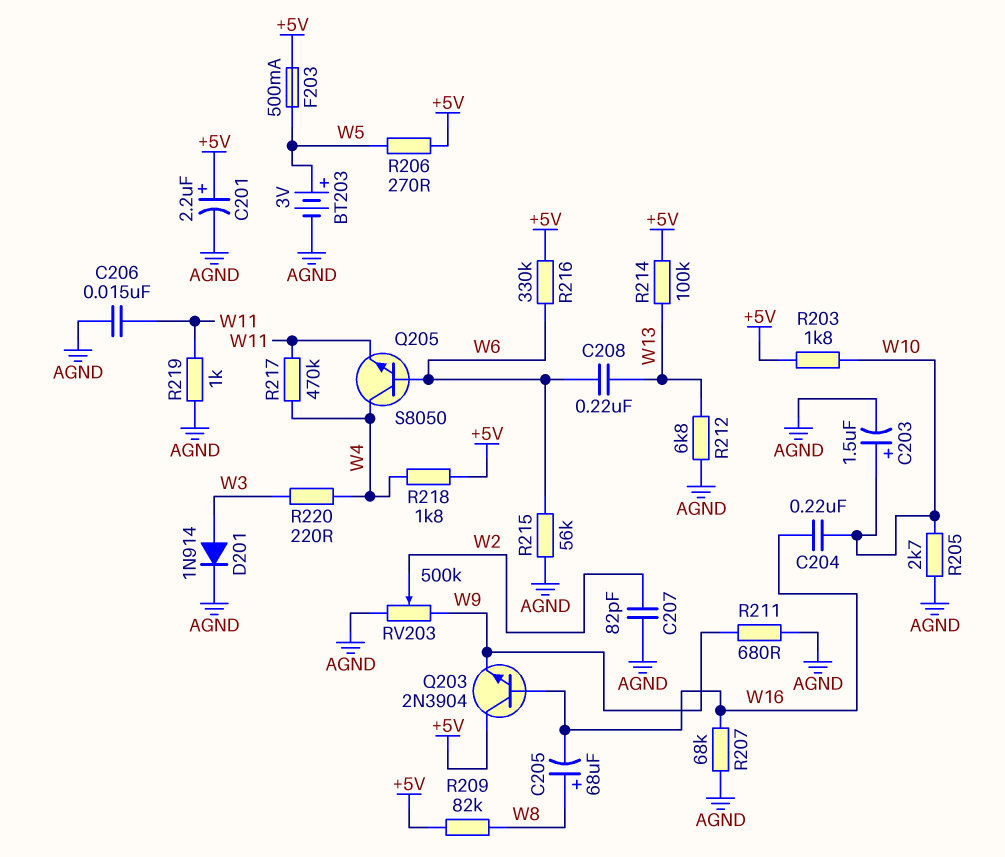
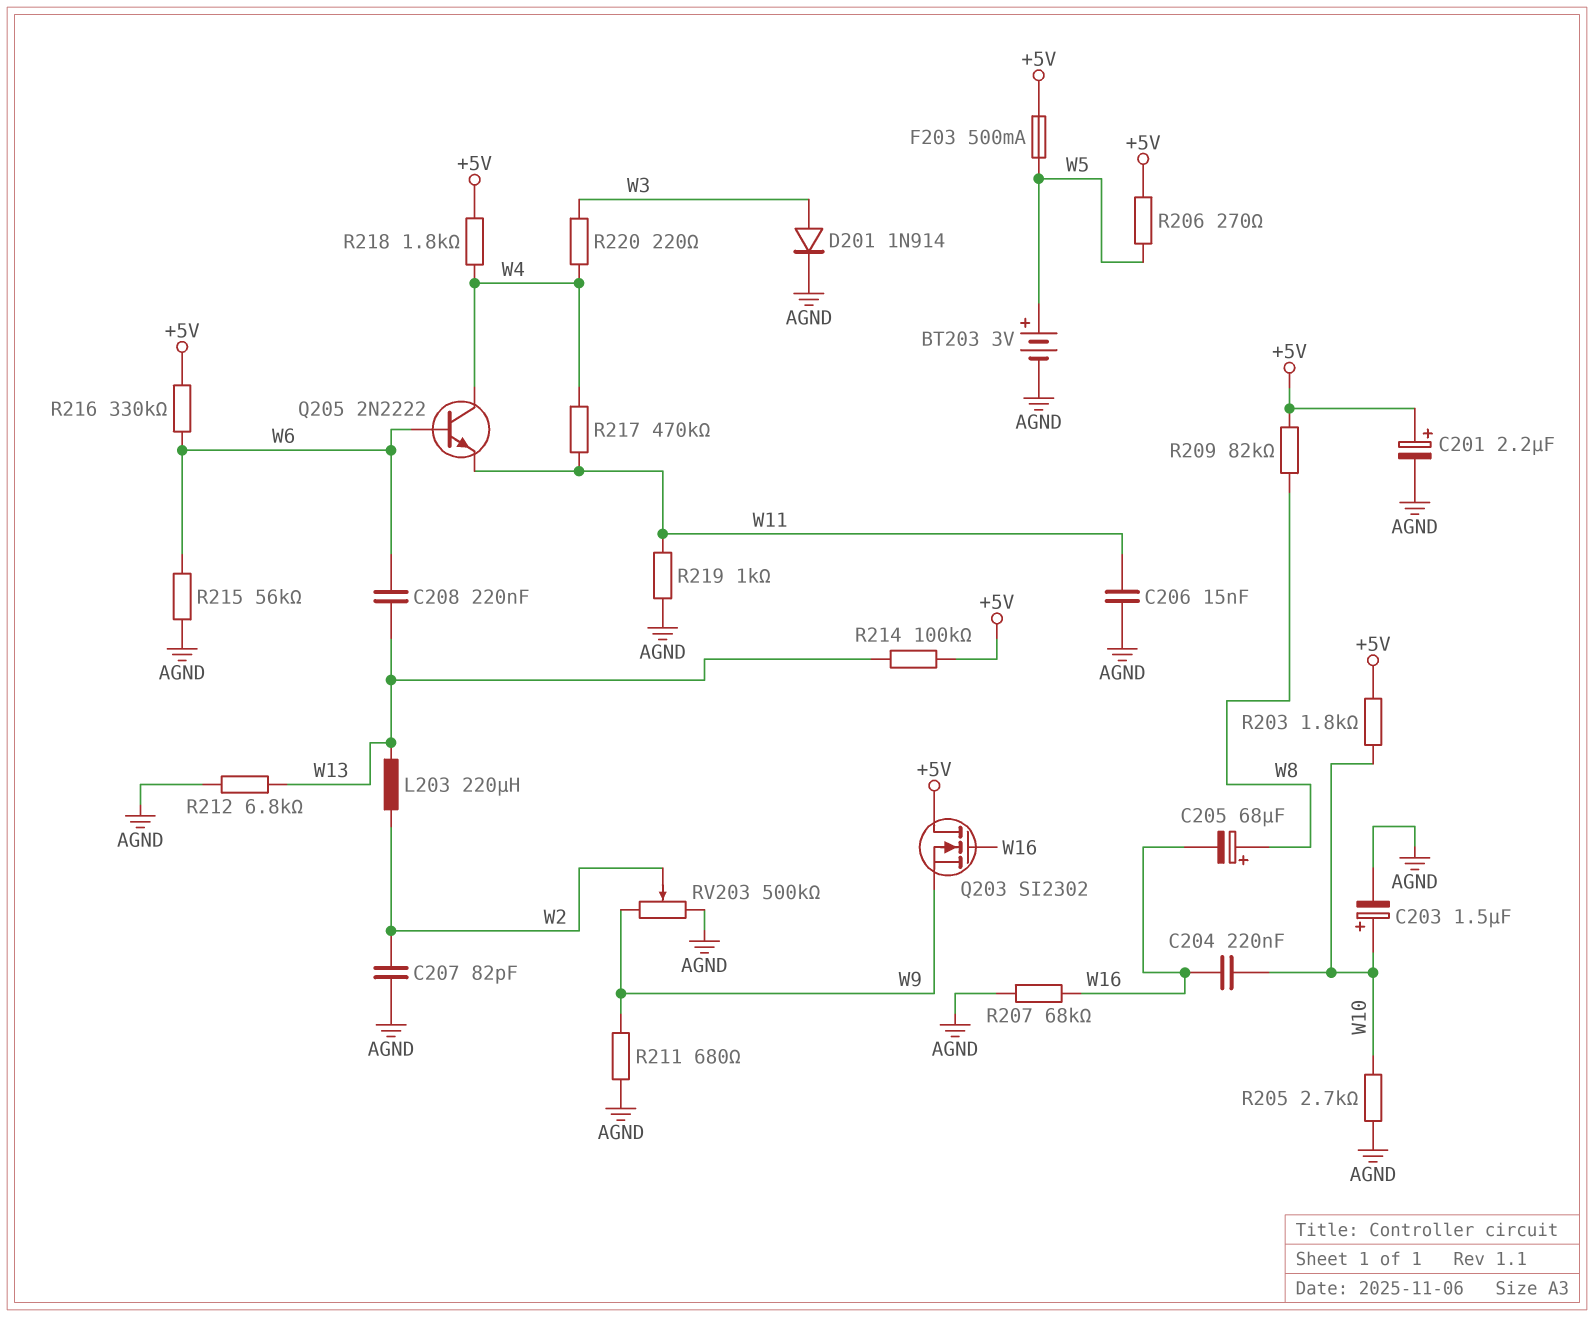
L203: none -> 220uH (W2, W13)
Q203: NPN 2N3904 (B W16, C +5V, E W9) -> NMOS SI2302 (G W16, D +5V, S W9)
Q205: NPN S8050 (B W6, C W4, E W11) -> NPN 2N2222 (B W6, C W4, E W11)

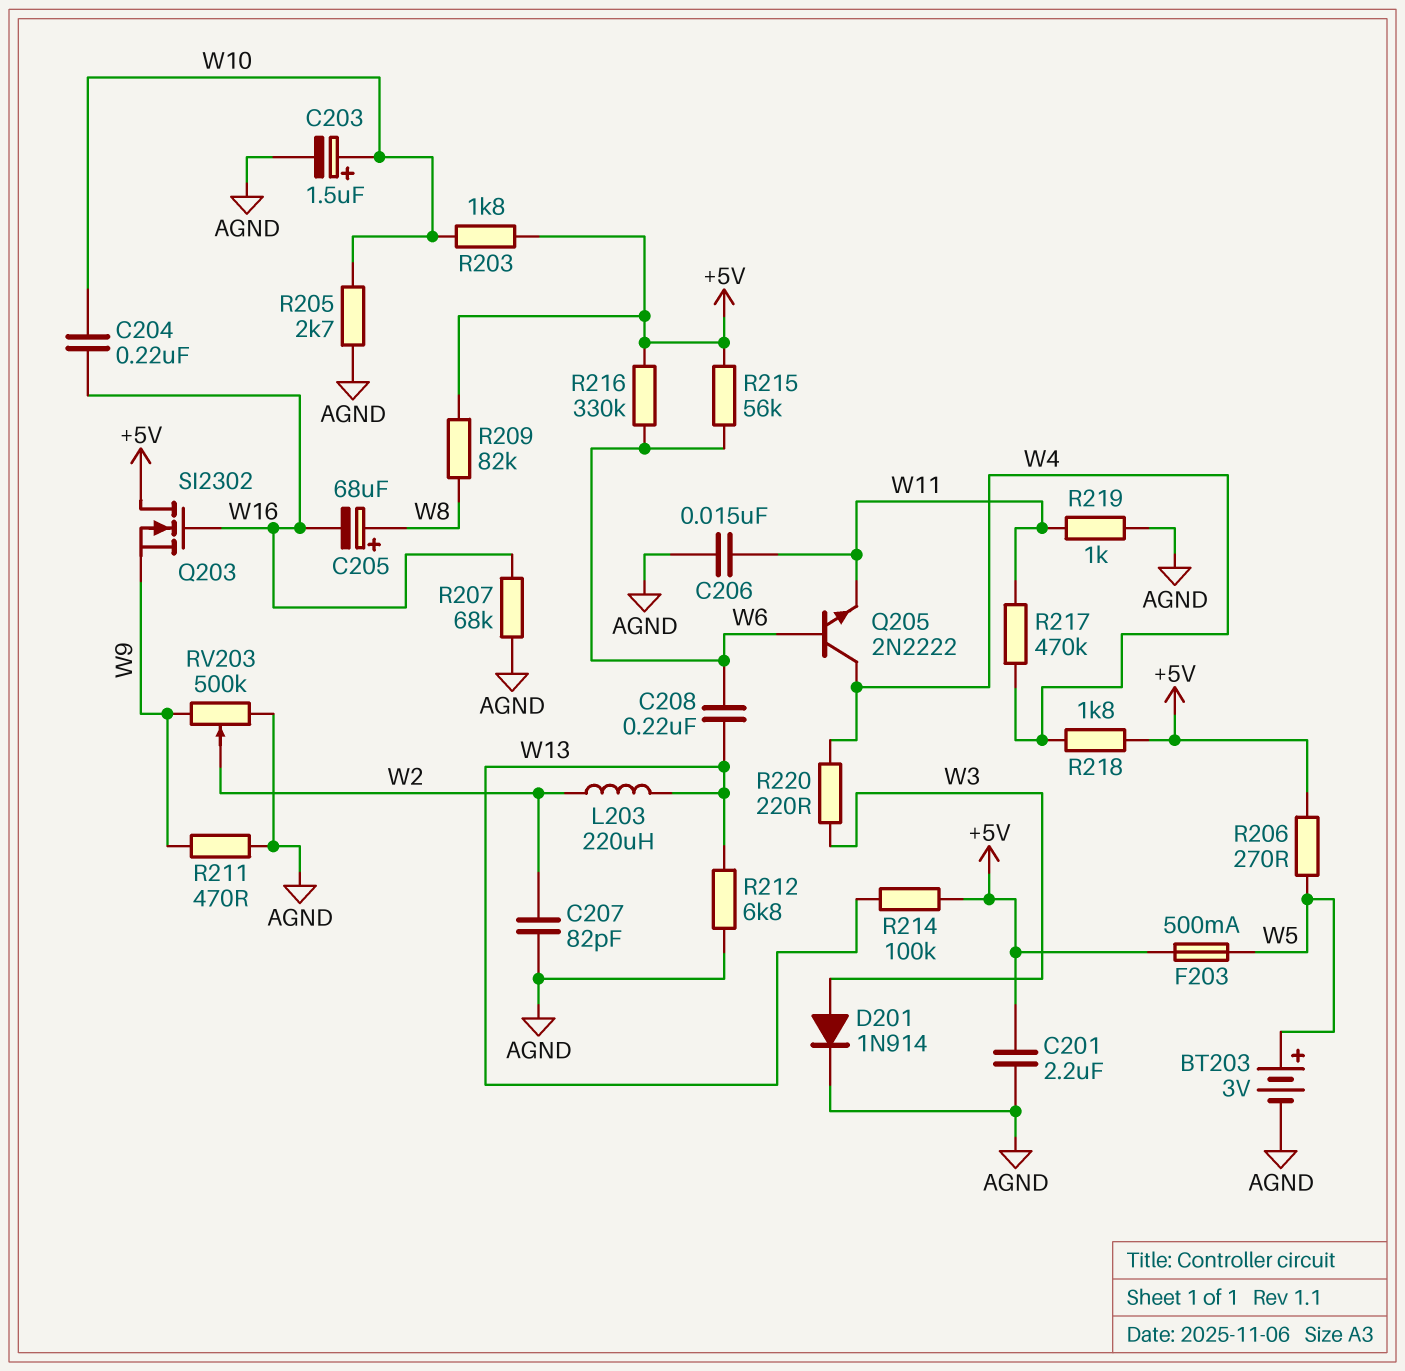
C201: 2.2uF (plus +5V, minus AGND) -> 2.2uF (+5V, AGND)
R211: 680 (AGND, W9) -> 470 (AGND, W9)
R215: 56k (AGND, W6) -> 56k (+5V, W6)

